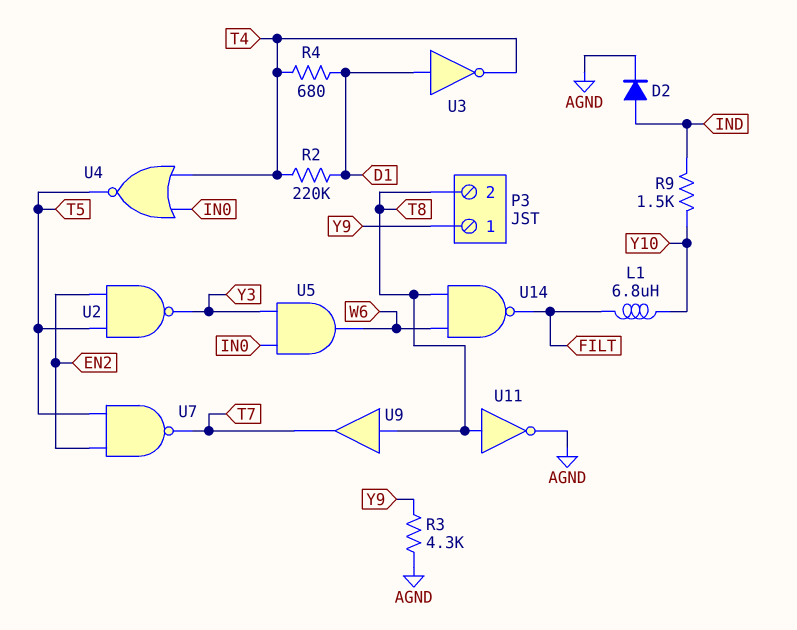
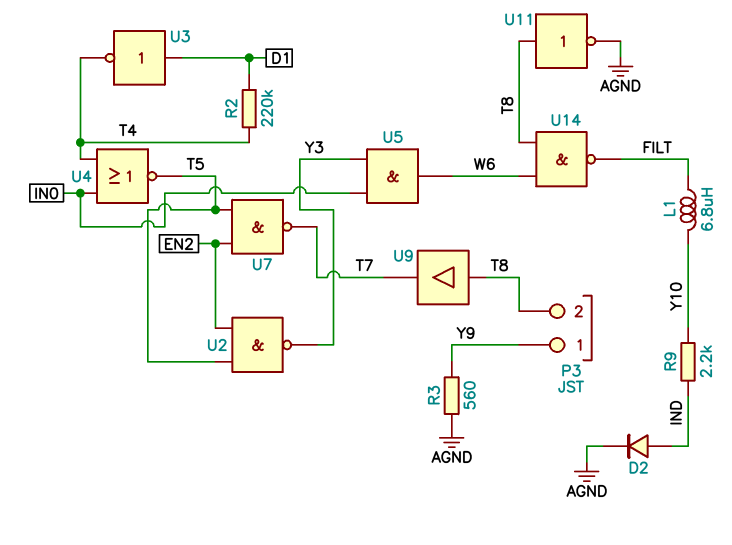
R3: 4.3k (AGND, Y9) -> 560 (AGND, Y9)
R4: 680 (D1, T4) -> none
R9: 1.5k (IND, Y10) -> 2.2k (IND, Y10)

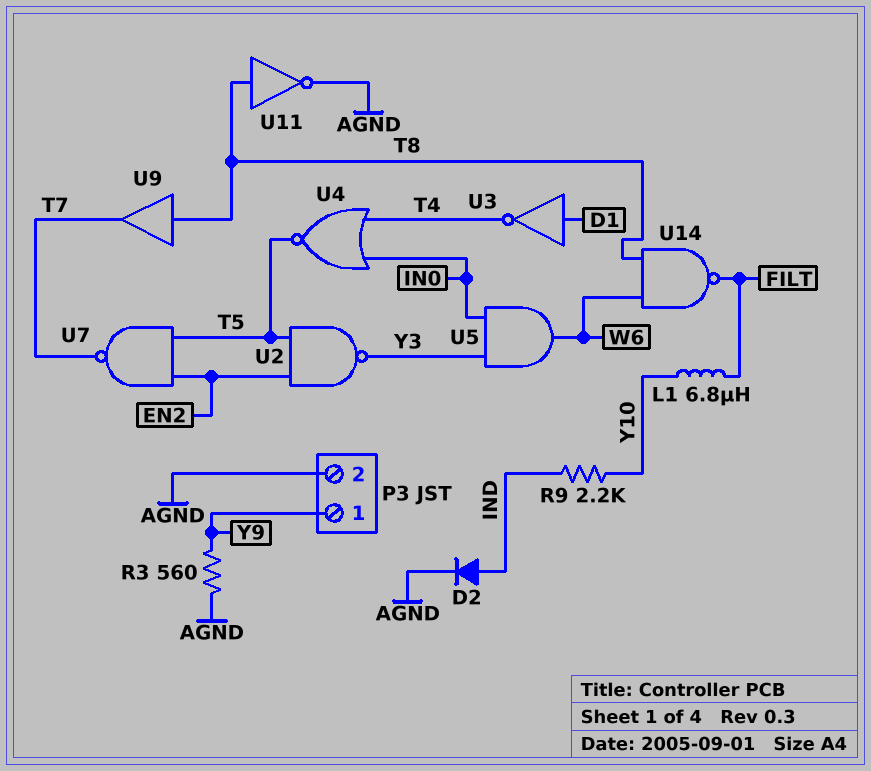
P3 pin 2: T8 -> AGND
R2: 220k (D1, T4) -> none

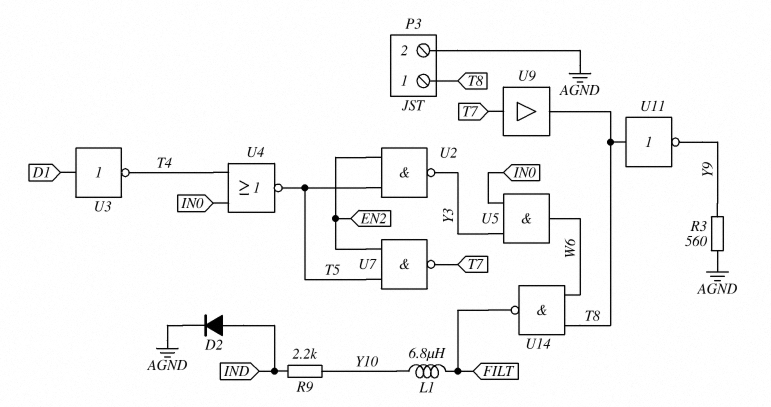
P3 pin 1: Y9 -> T8
U9: buffer (in T8, out T7) -> buffer (in T7, out T8)
U11: NOT (in T8, out AGND) -> NOT (in T8, out Y9)

